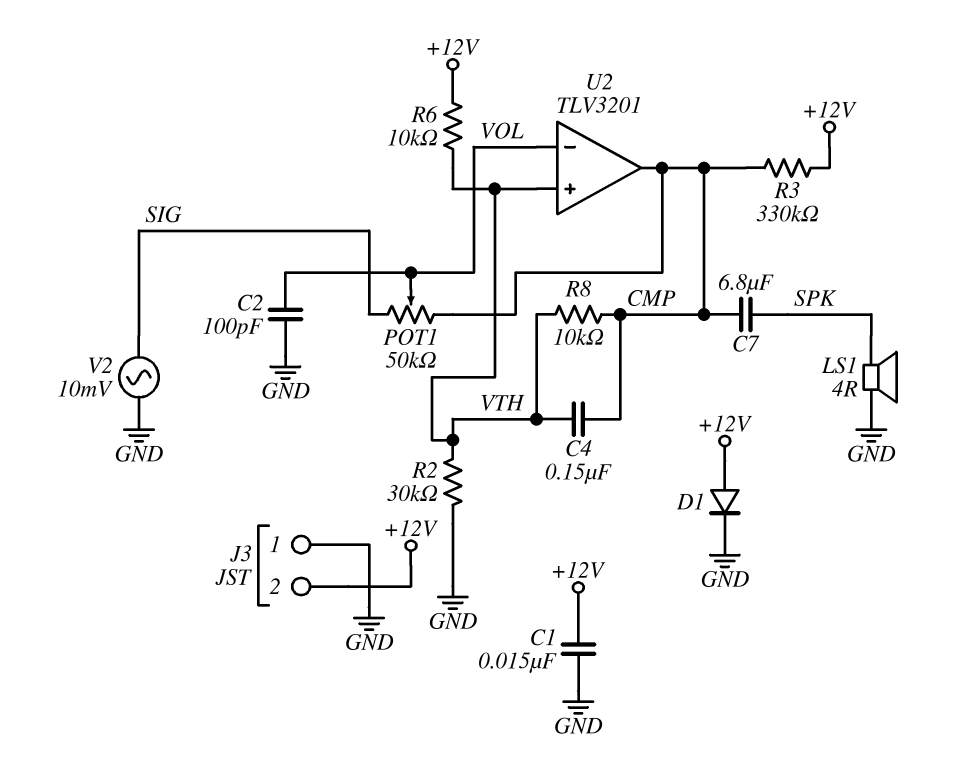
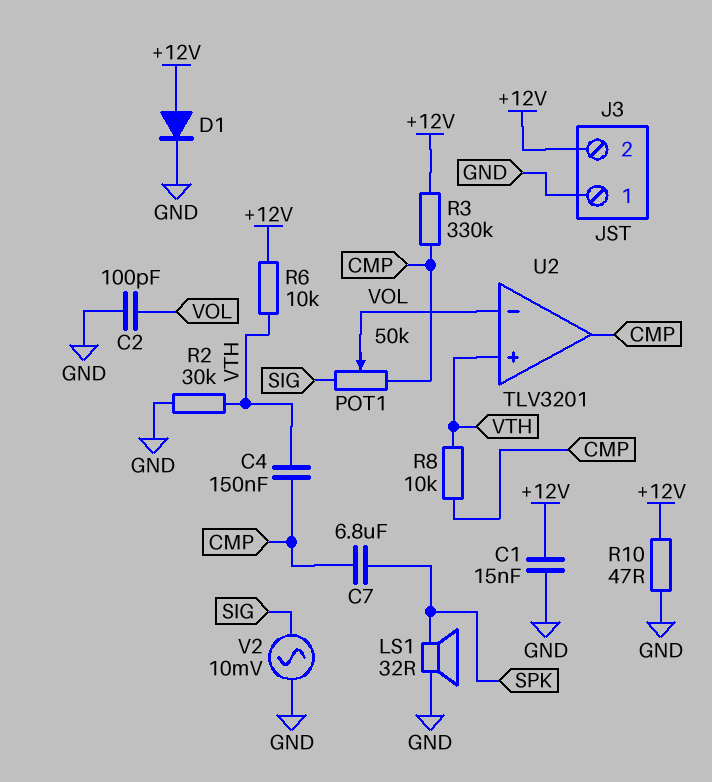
LS1: speaker 4R (GND, SPK) -> speaker 32R (GND, SPK)
R10: none -> 47 (+12V, GND)

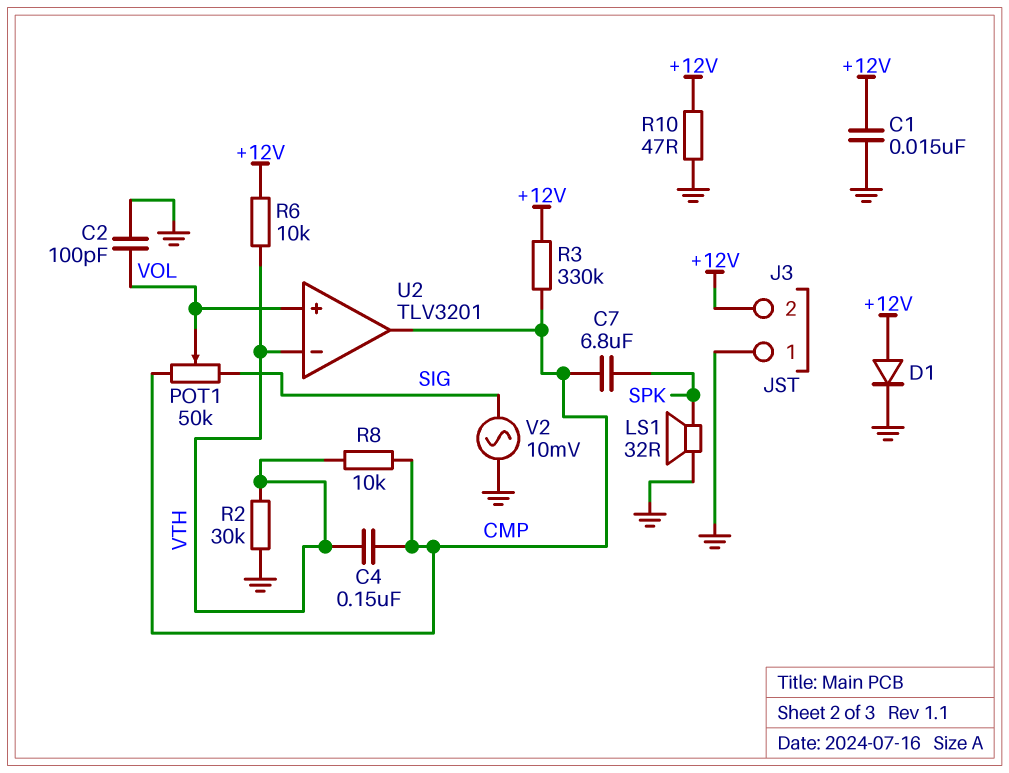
U2 pin in+: VTH -> VOL
U2 pin in-: VOL -> VTH

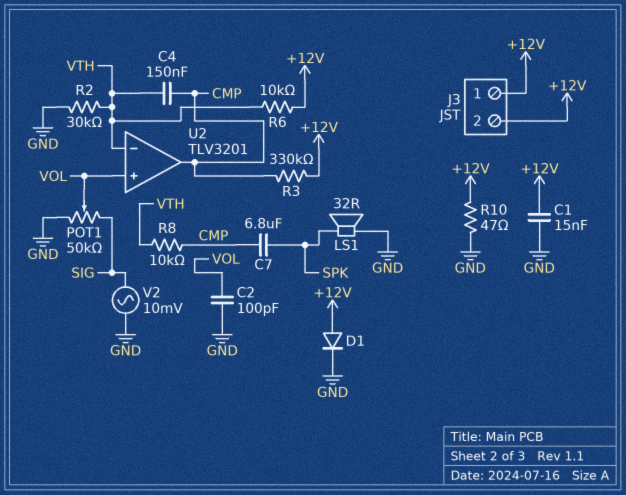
J3 pin 1: GND -> +12V
POT1: 50k (CMP, SIG, wiper VOL) -> 50k (GND, SIG, wiper VOL)

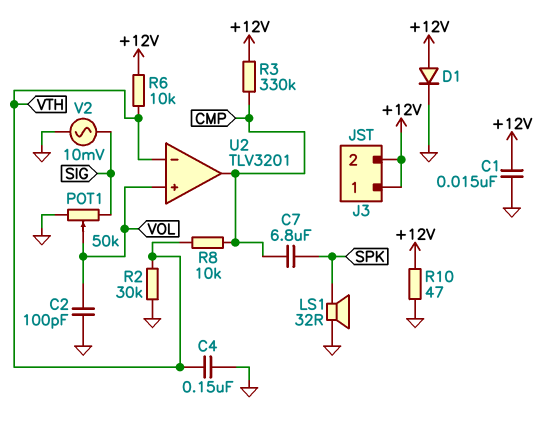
C4: 150nF (CMP, VTH) -> 150nF (GND, VTH)

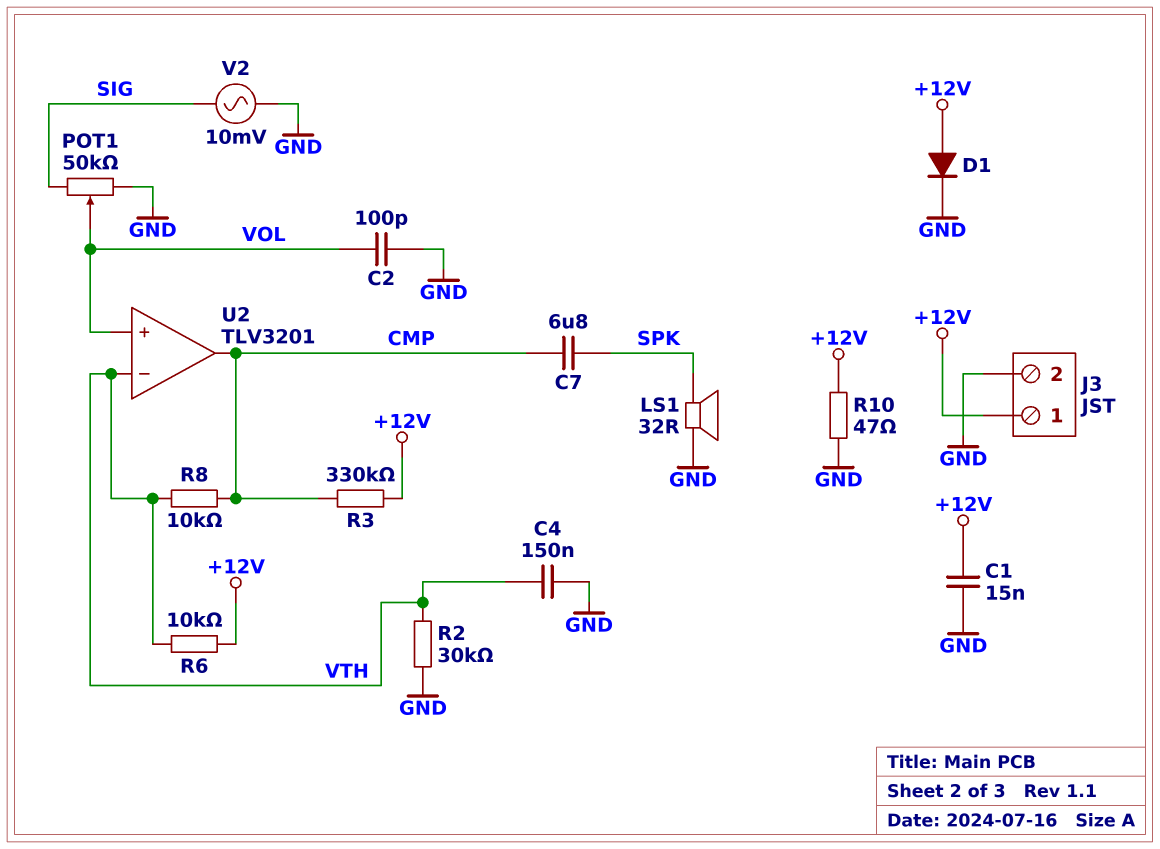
J3 pin 2: +12V -> GND

